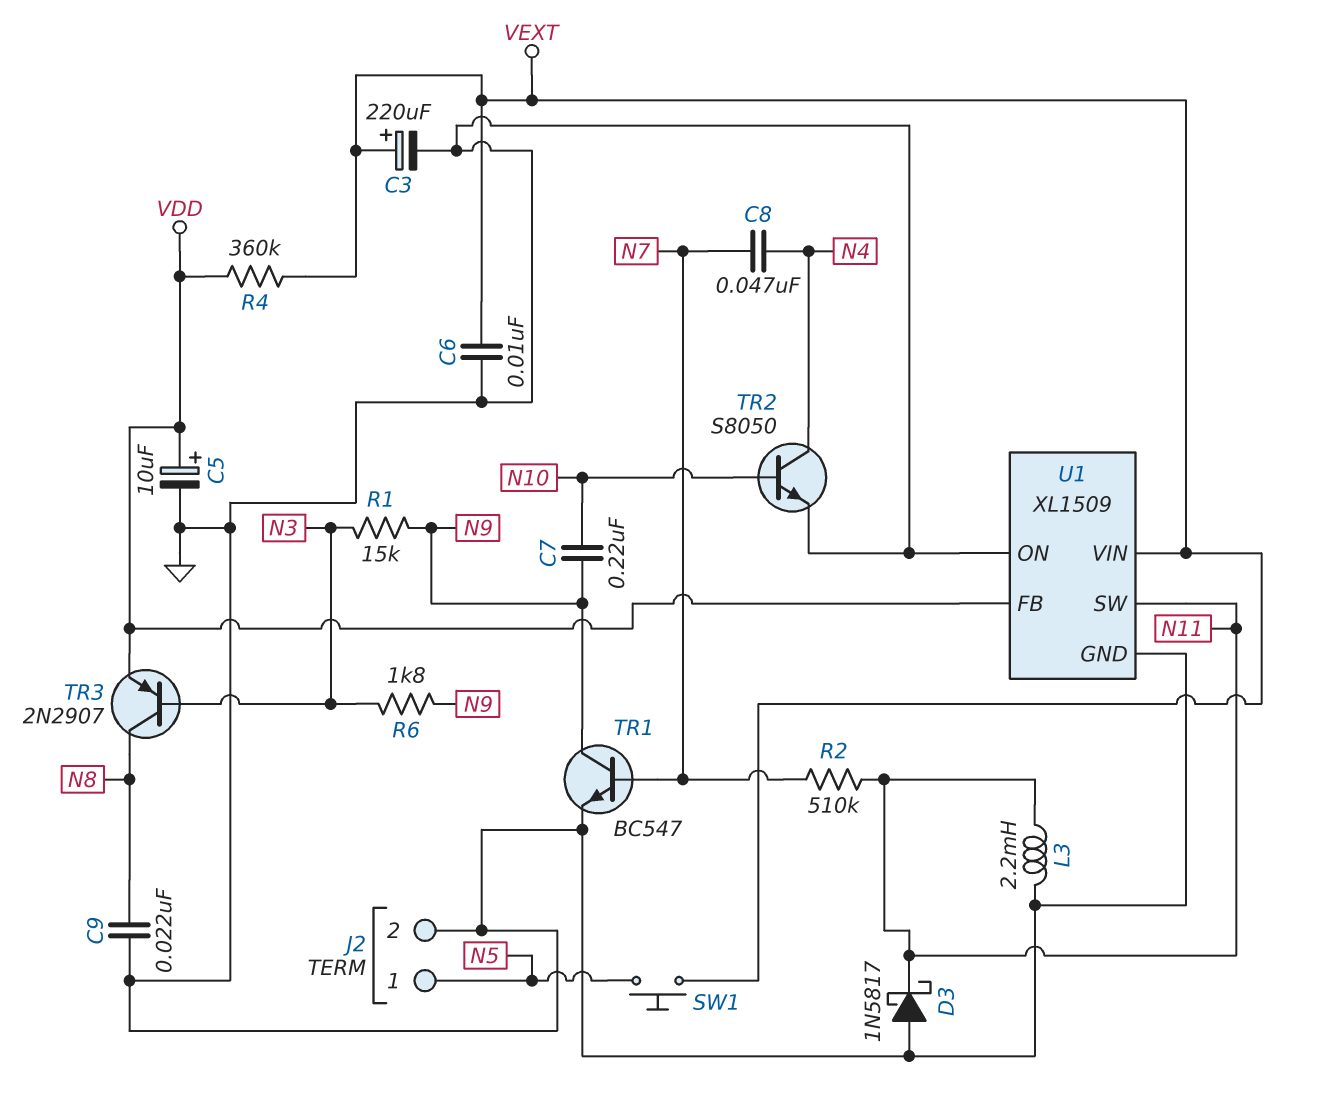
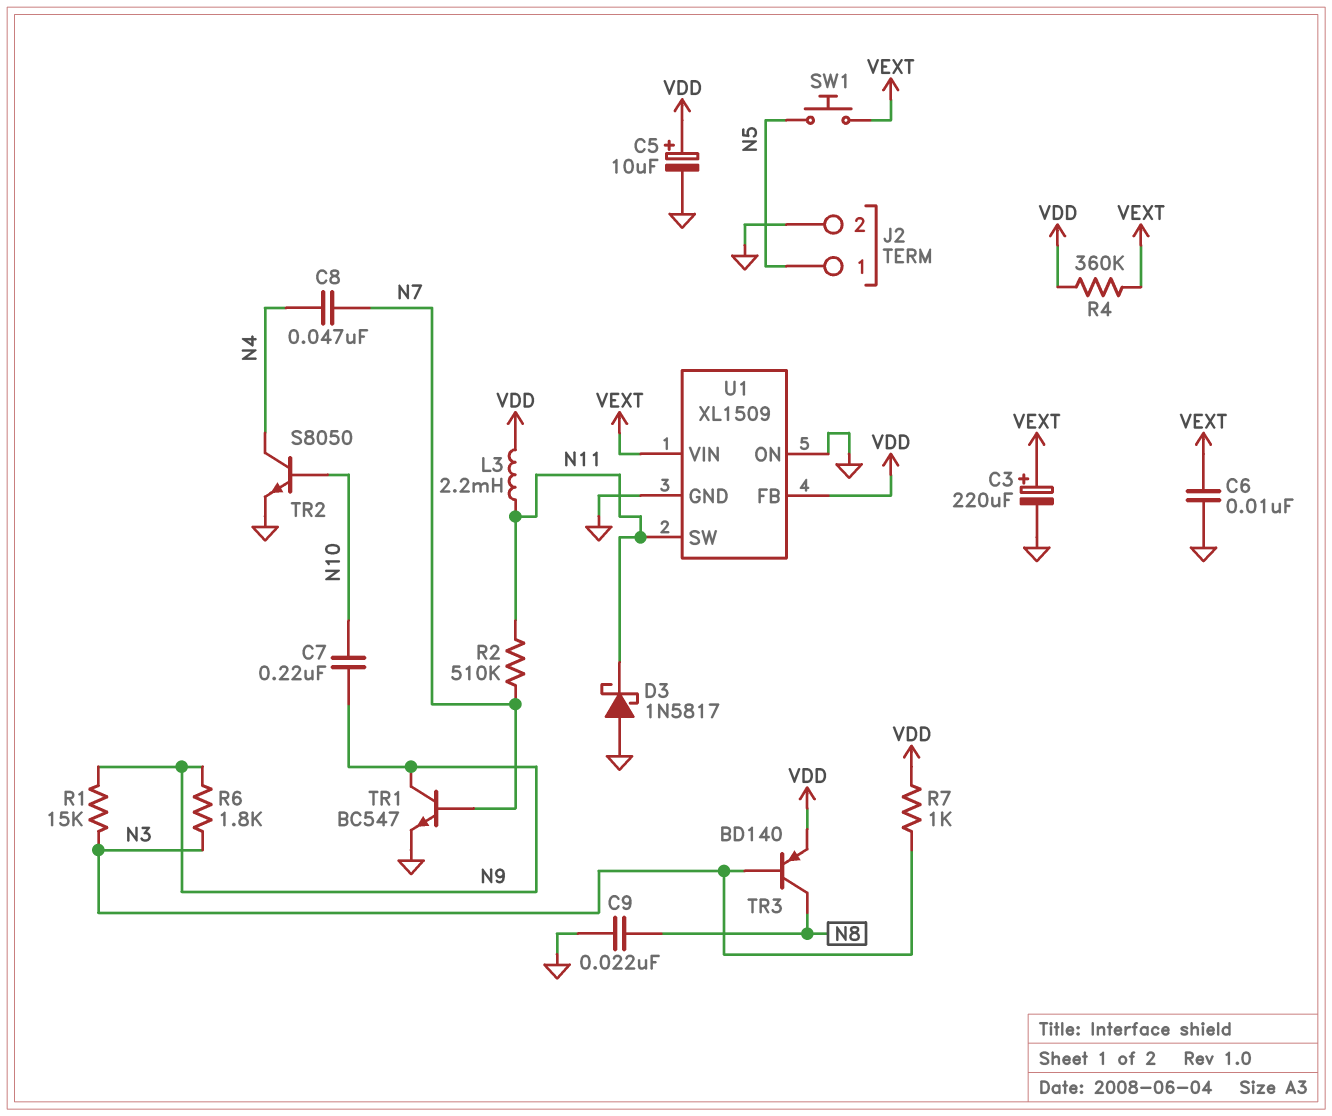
L3: 2.2mH (GND, N11) -> 2.2mH (N11, VDD)
R7: none -> 1k (N3, VDD)
TR3: PNP 2N2907 (B N3, C N8, E VDD) -> PNP BD140 (B N3, C N8, E VDD)

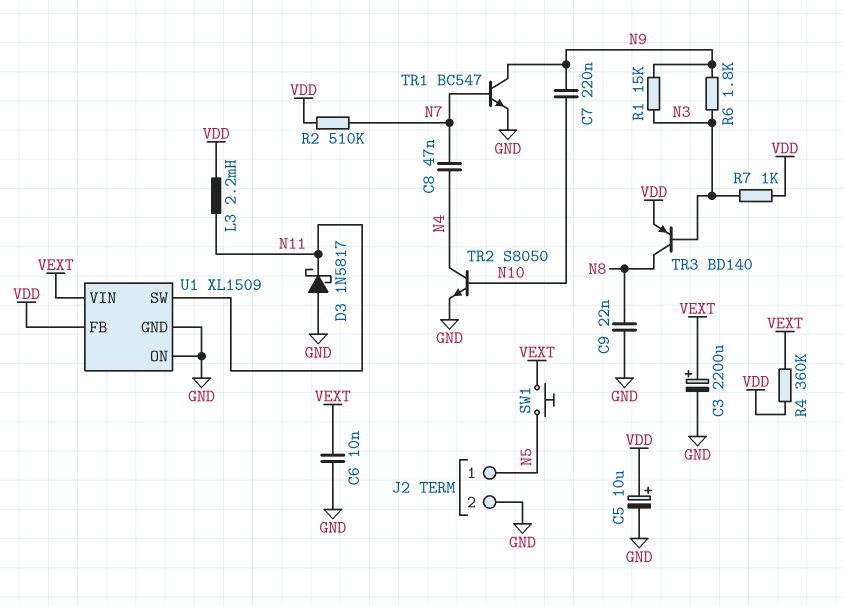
C3: 220uF (plus VEXT, minus GND) -> 2200uF (plus VEXT, minus GND)
R2: 510k (N7, N11) -> 510k (N7, VDD)

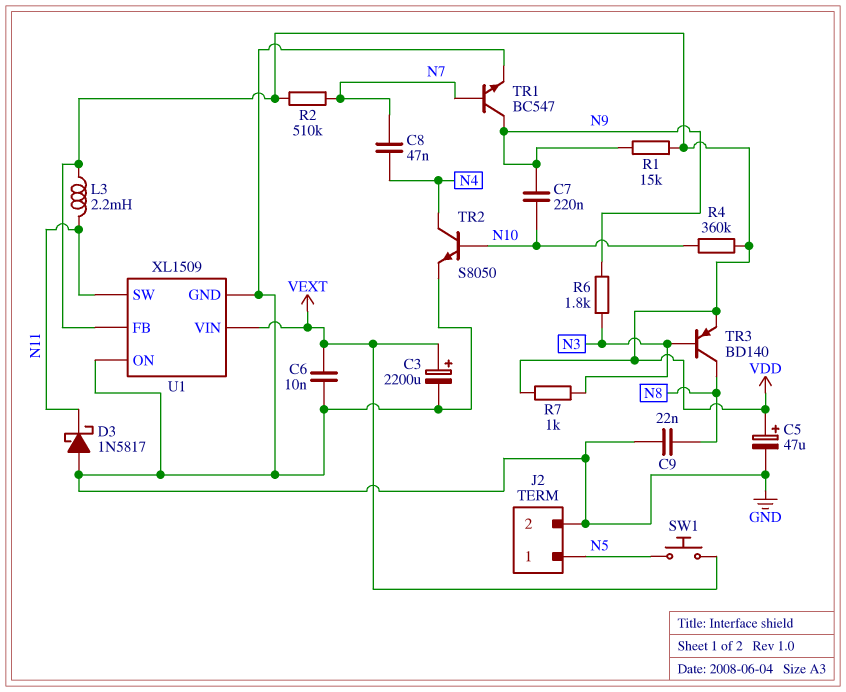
C5: 10uF (plus VDD, minus GND) -> 47uF (plus VDD, minus GND)
R1: 15k (N3, N9) -> 15k (N9, VDD)
R4: 360k (VDD, VEXT) -> 360k (N10, VDD)

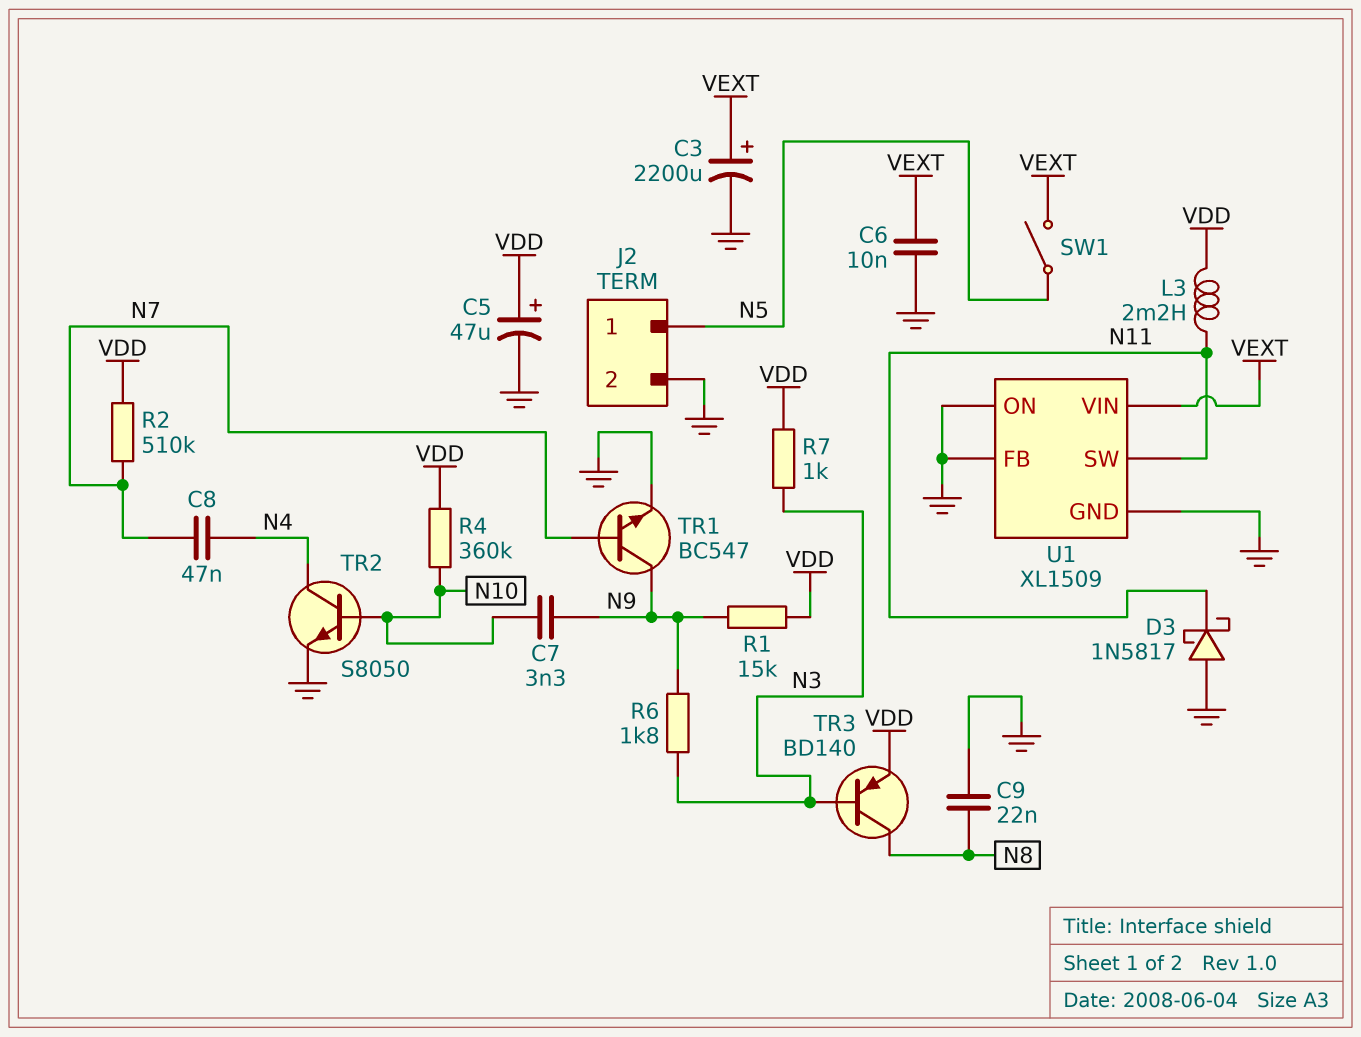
C7: 220nF (N9, N10) -> 3.3nF (N9, N10)
SW1: button (N5, VEXT) -> switch (N5, VEXT)
U1 pin FB: VDD -> GND

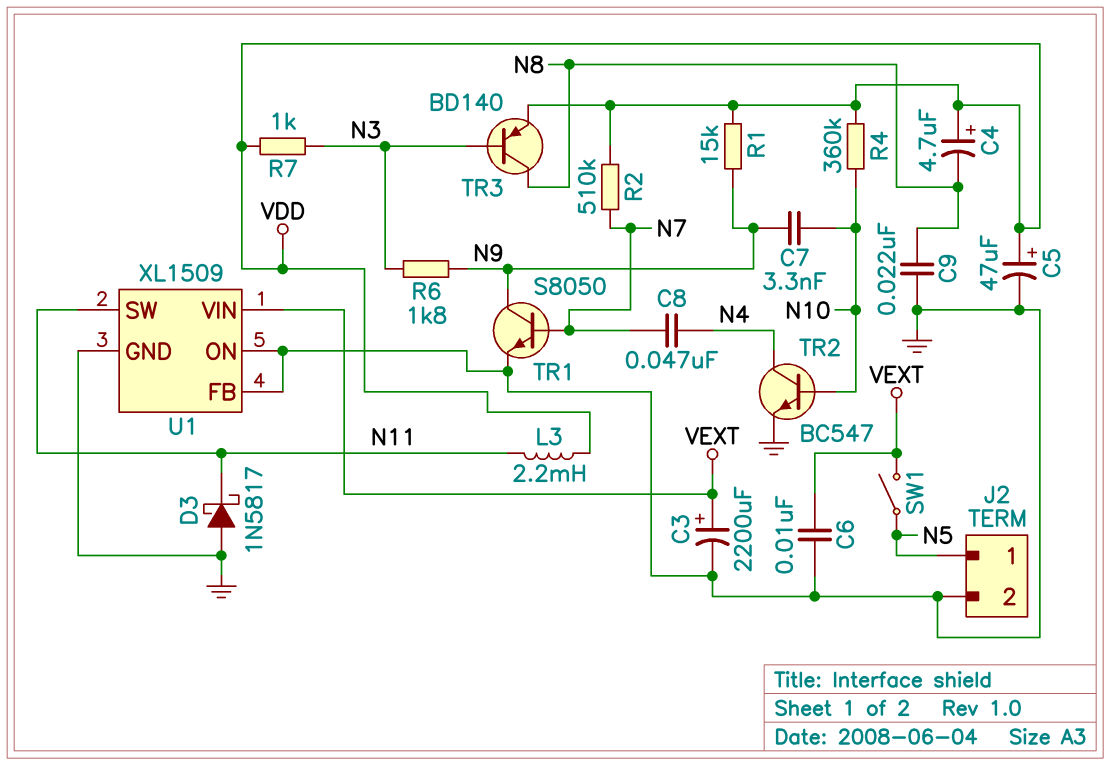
C4: none -> 4.7uF (plus VDD, minus N8)
TR1: NPN BC547 (B N7, C N9, E GND) -> NPN S8050 (B N7, C N9, E GND)
TR2: NPN S8050 (B N10, C N4, E GND) -> NPN BC547 (B N10, C N4, E GND)

